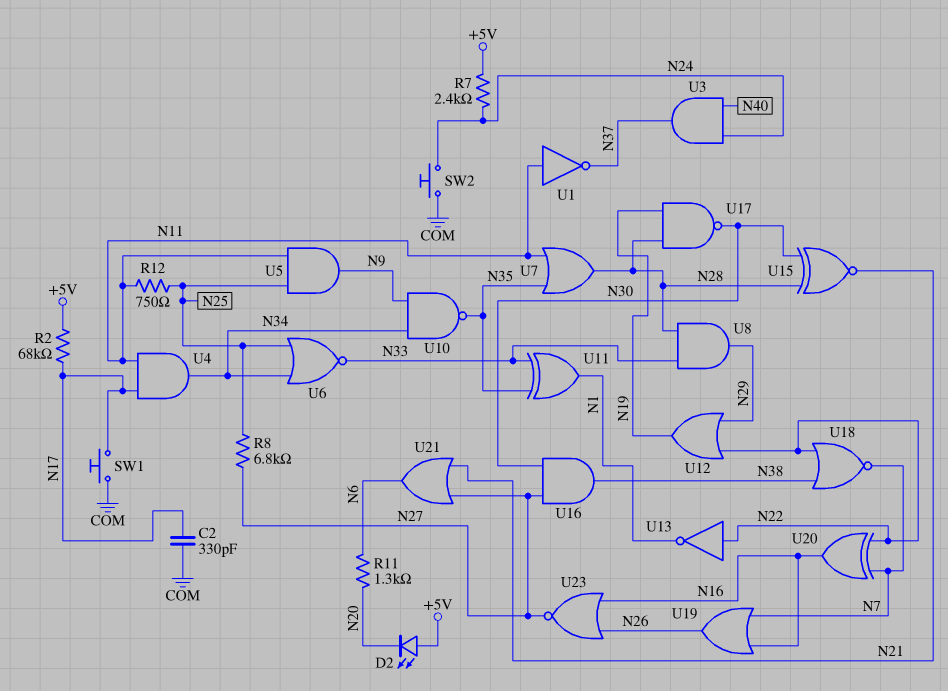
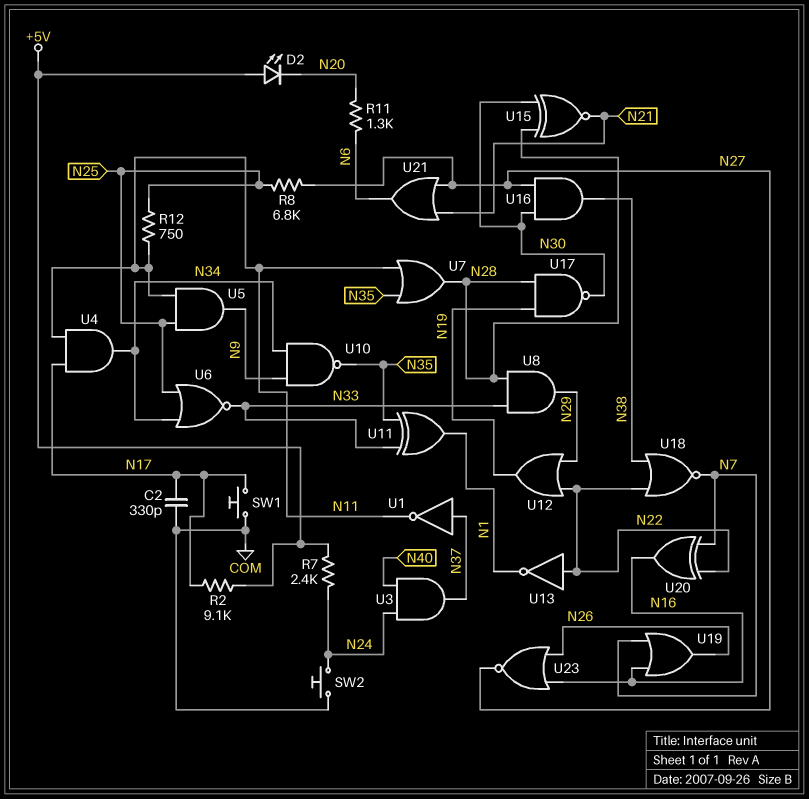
R2: 68k (+5V, N17) -> 9.1k (+5V, N17)
U1: NOT (in N11, out N37) -> NOT (in N37, out N11)

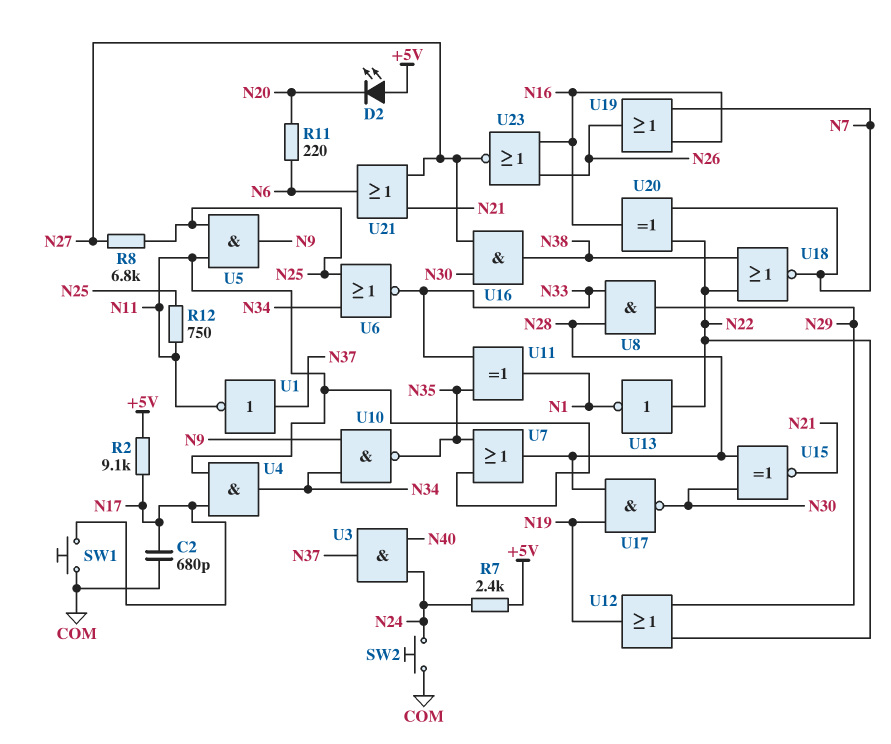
C2: 330pF (COM, N17) -> 680pF (COM, N17)
R11: 1.3k (N6, N20) -> 220 (N6, N20)

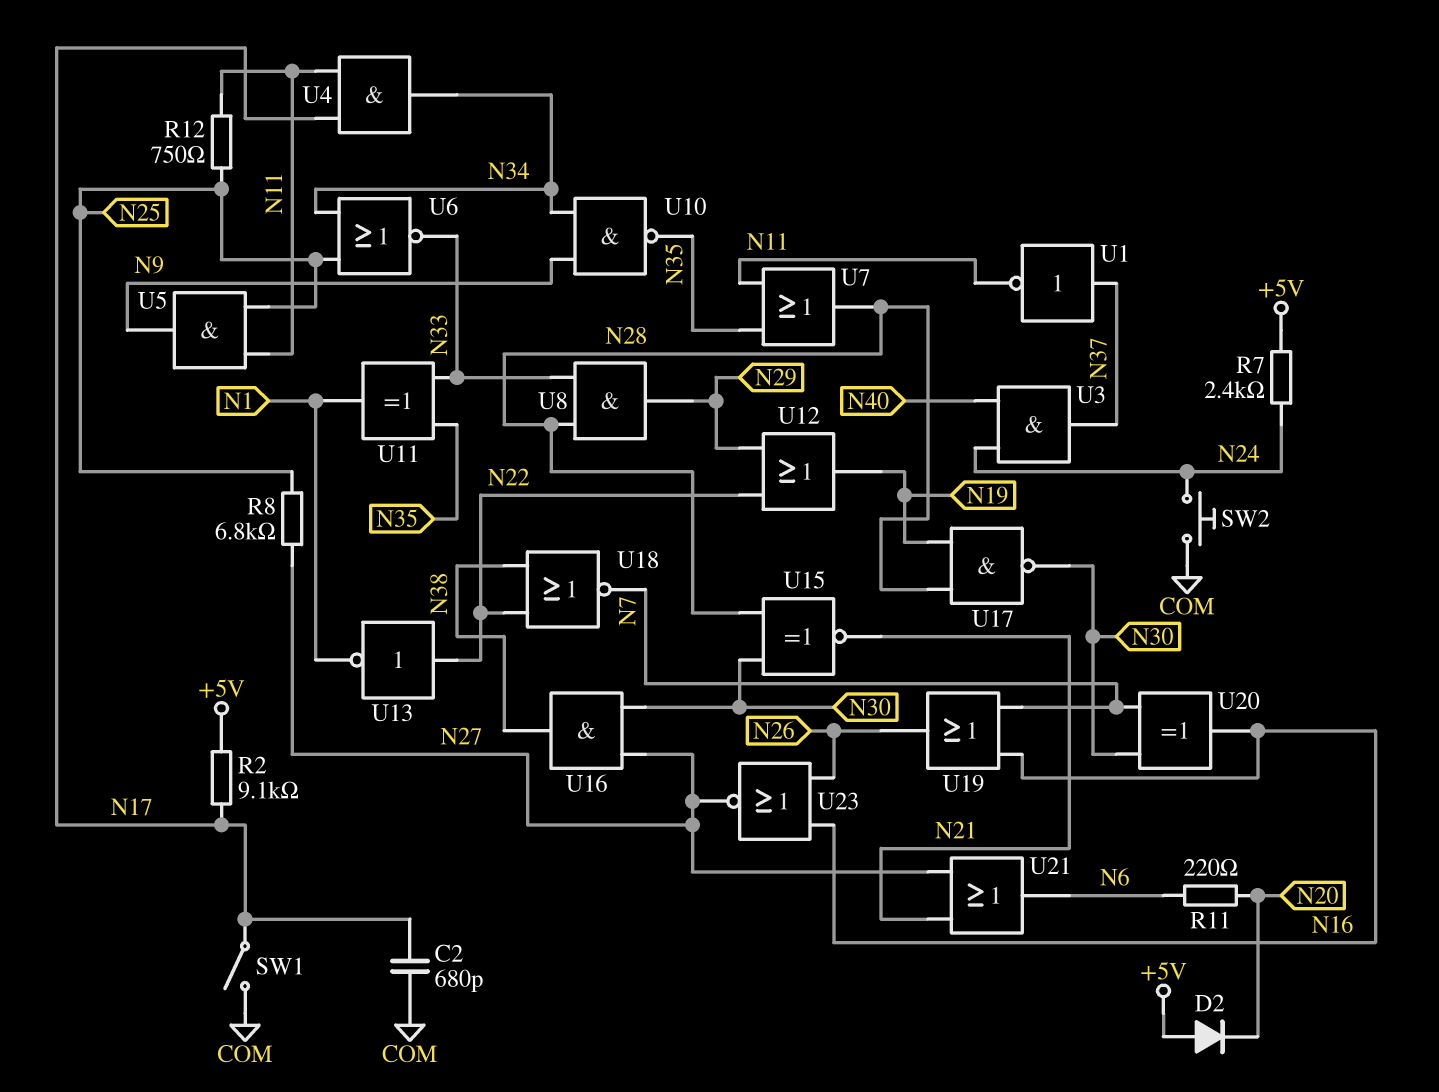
D2: LED (A +5V, K N20) -> diode (A +5V, K N20)
SW1: button (COM, N17) -> switch (COM, N17)
U20: XOR (in N7, in N22, out N16) -> XOR (in N7, in N30, out N16)

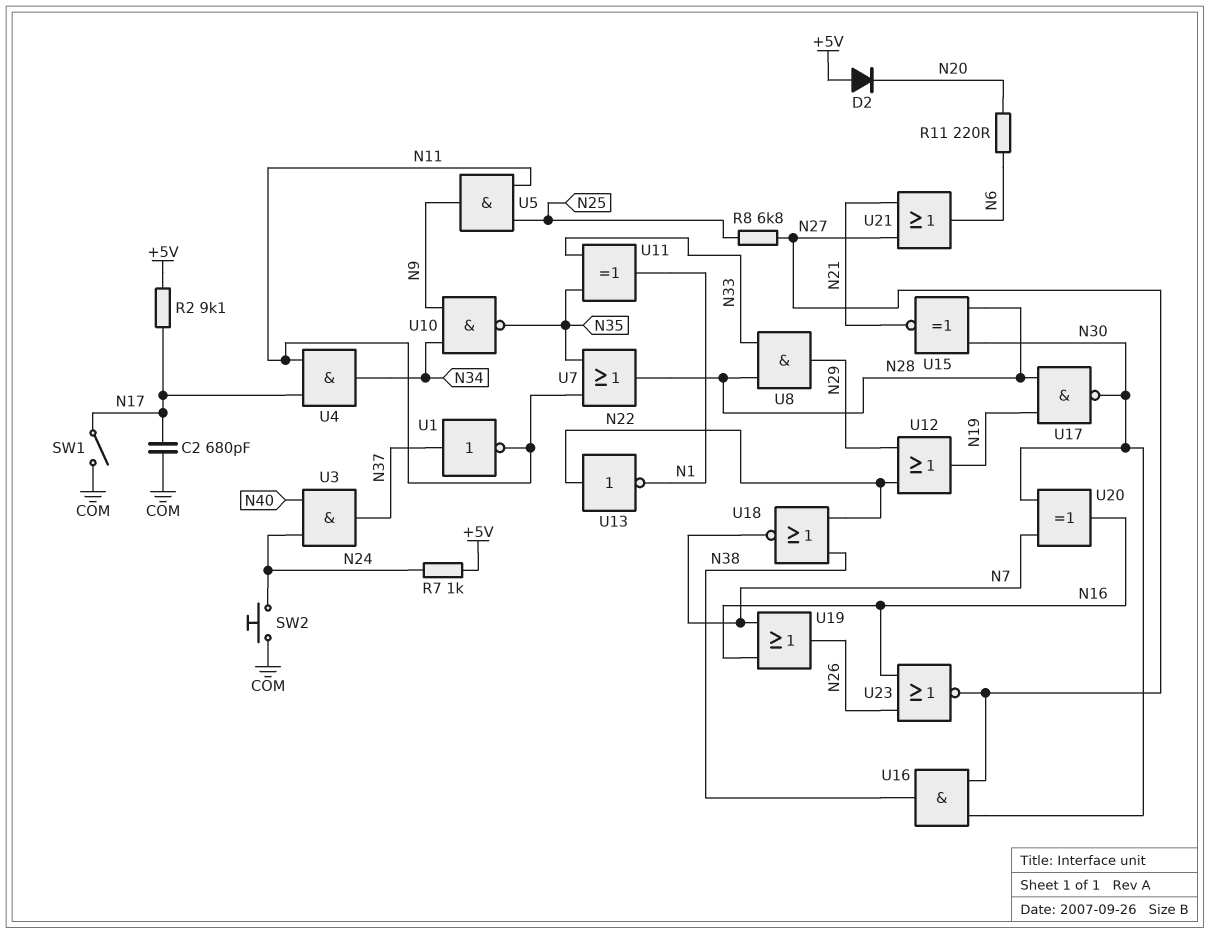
R7: 2.4k (+5V, N24) -> 1k (+5V, N24)
R12: 750 (N11, N25) -> none
U6: NOR (in N25, in N34, out N33) -> none

